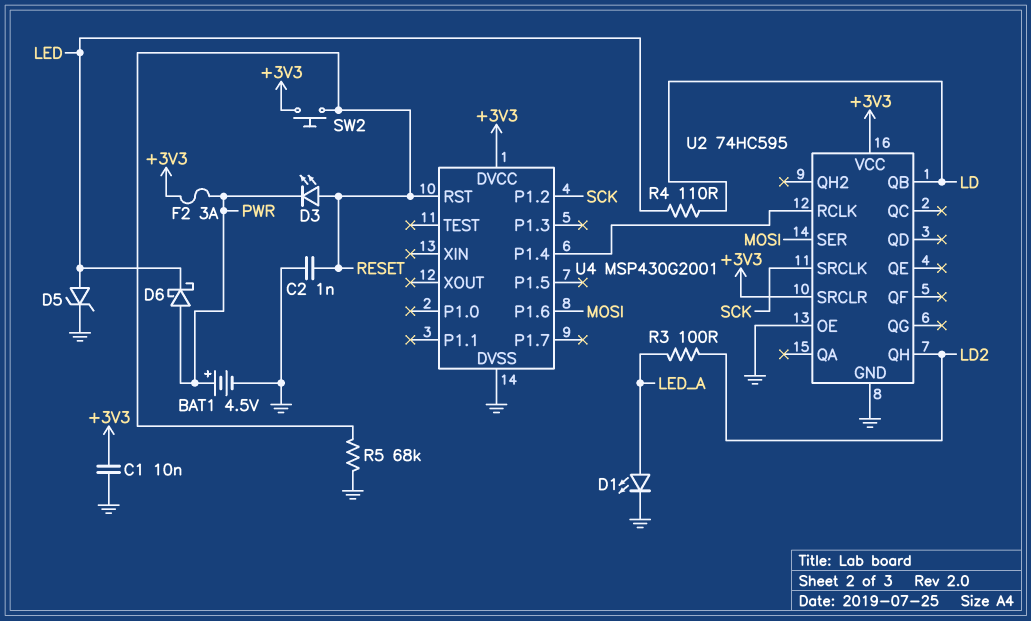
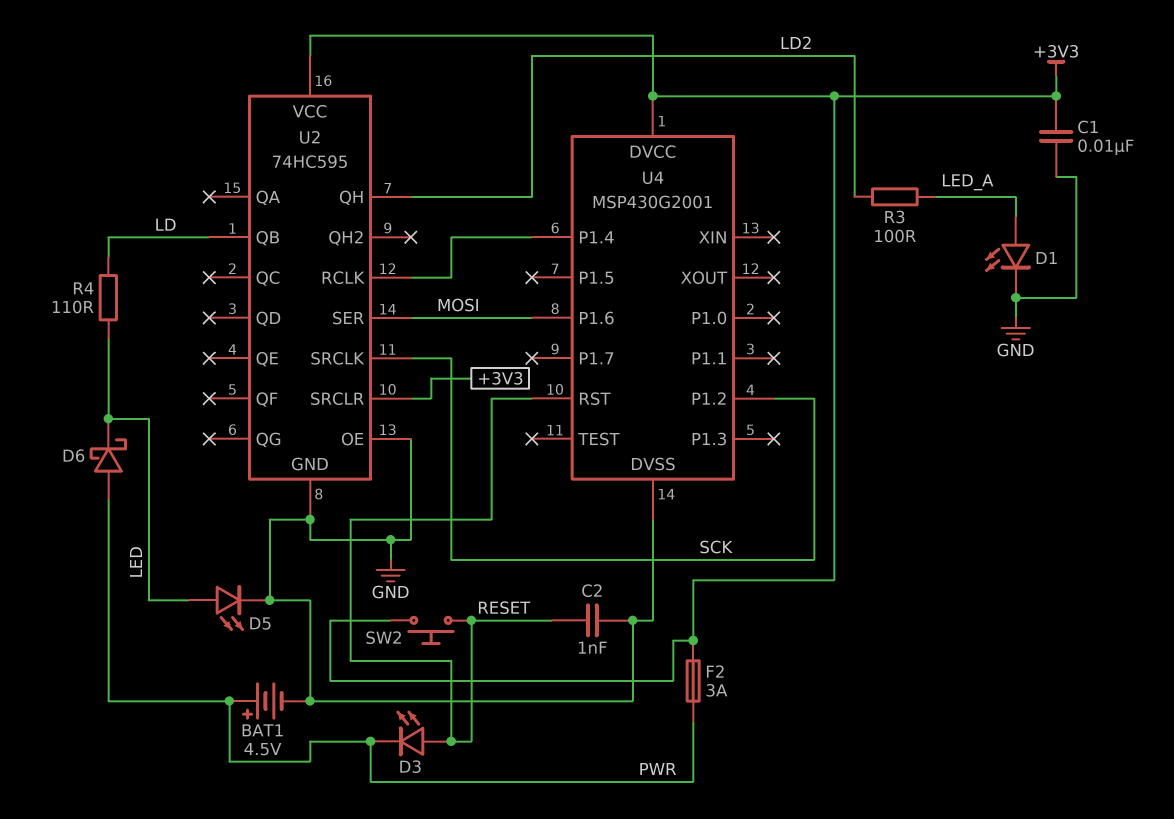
D5: zener (A LED, K GND) -> LED (A LED, K GND)
R5: 68k (GND, RESET) -> none

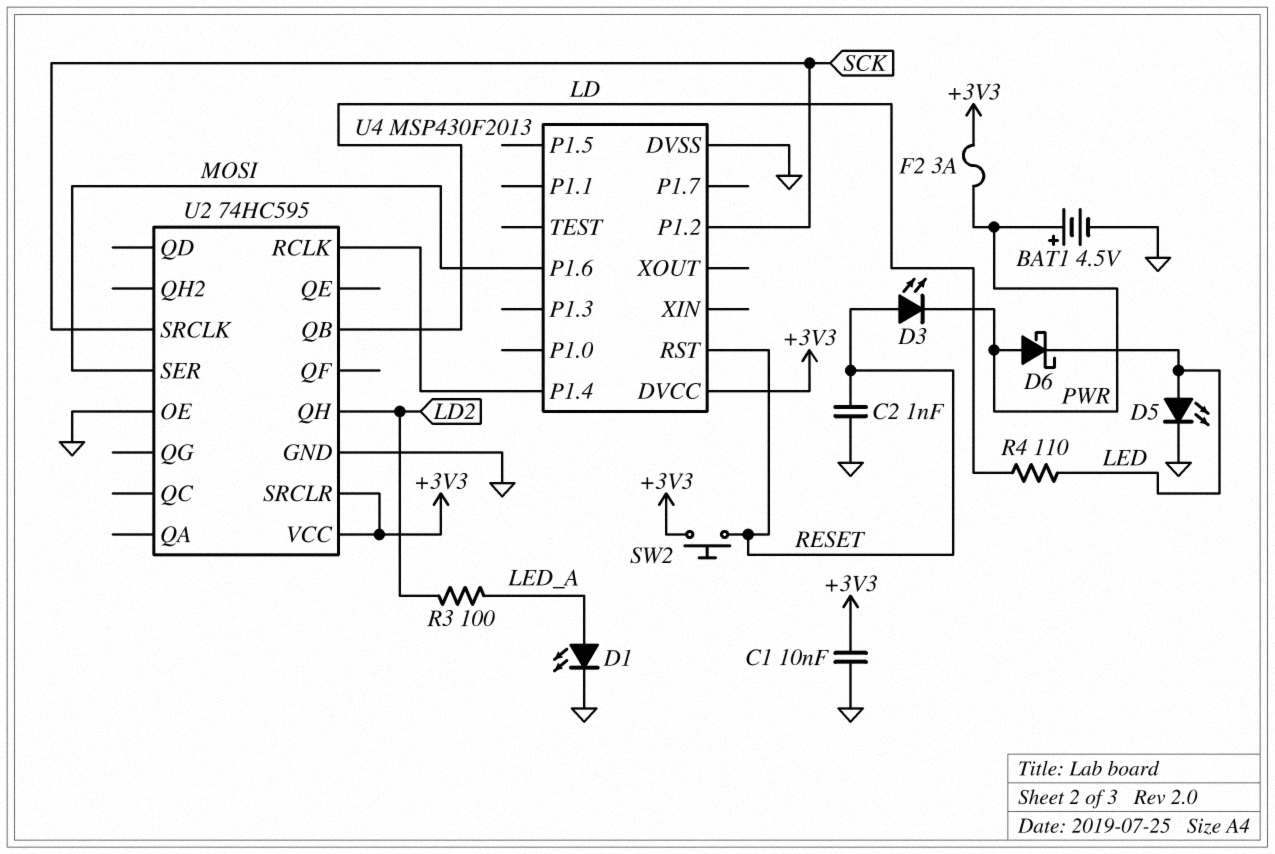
U4: MSP430G2001 -> MSP430F2013

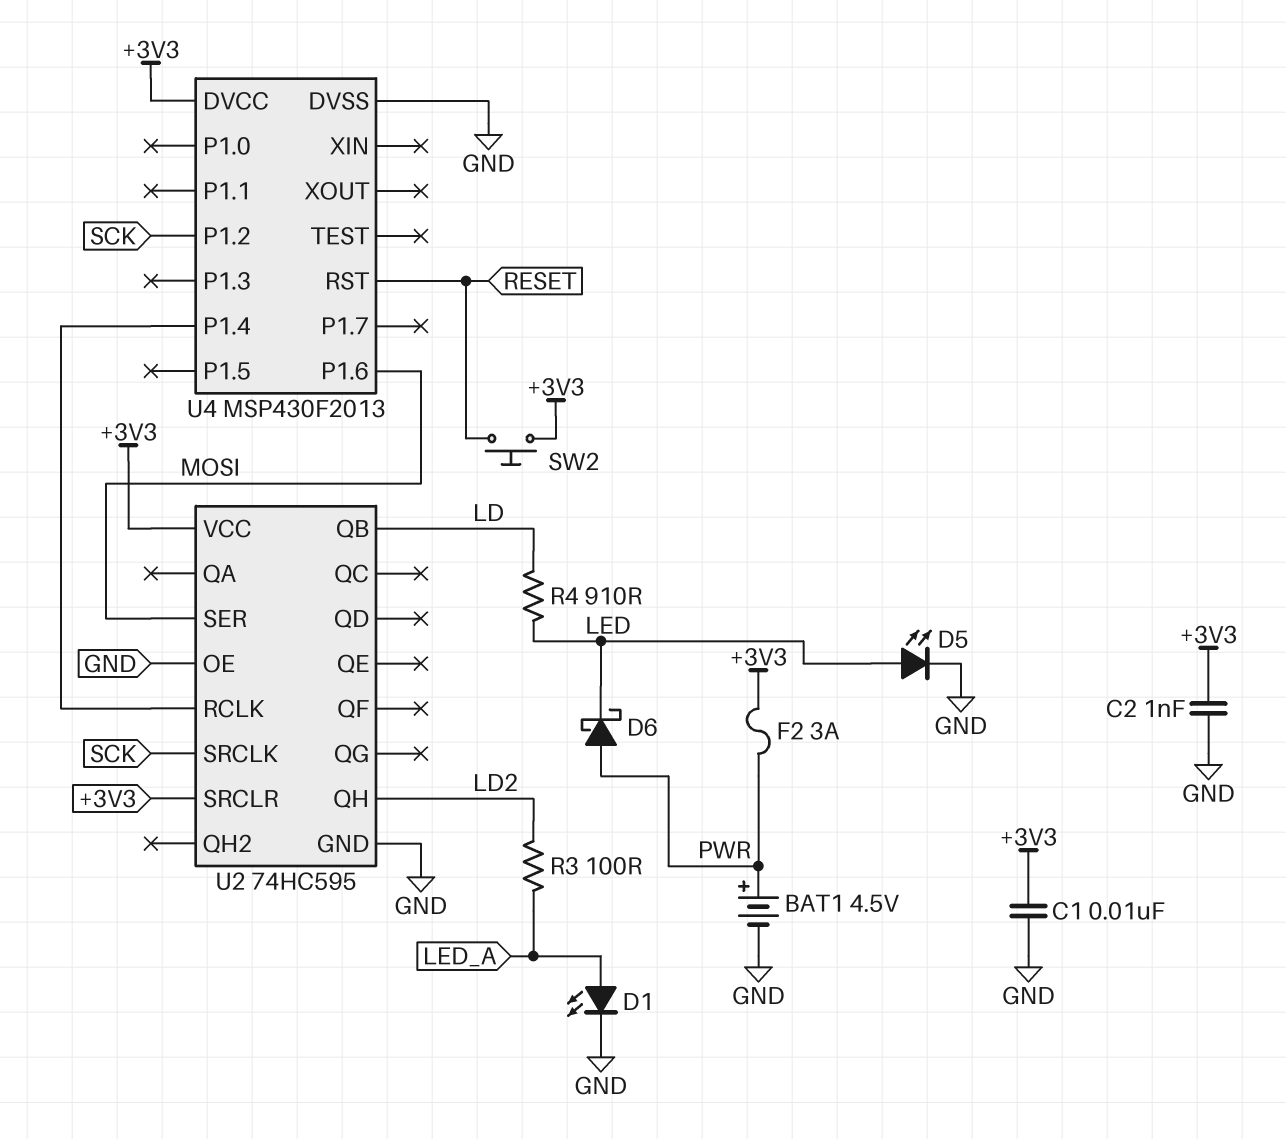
C2: 1nF (GND, RESET) -> 1nF (+3V3, GND)
D3: LED (A RESET, K PWR) -> none
R4: 110 (LD, LED) -> 910 (LD, LED)

